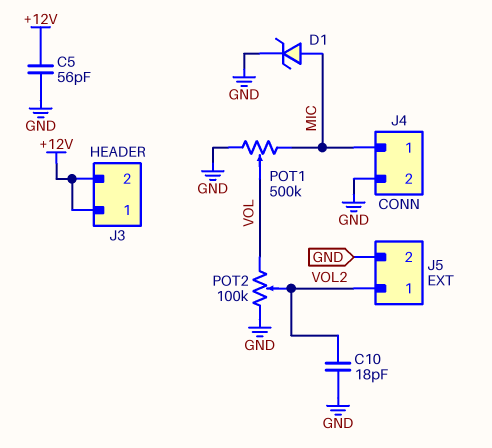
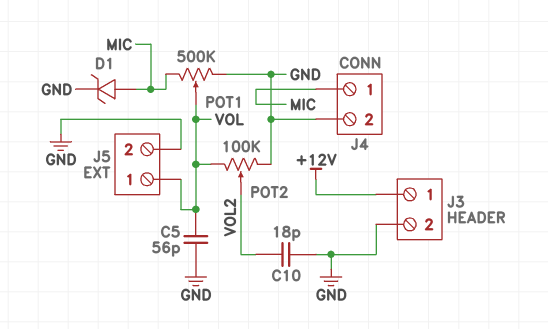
C5: 56pF (+12V, GND) -> 56pF (GND, VOL)
J3 pin 2: +12V -> GND
J5 pin 1: VOL2 -> VOL

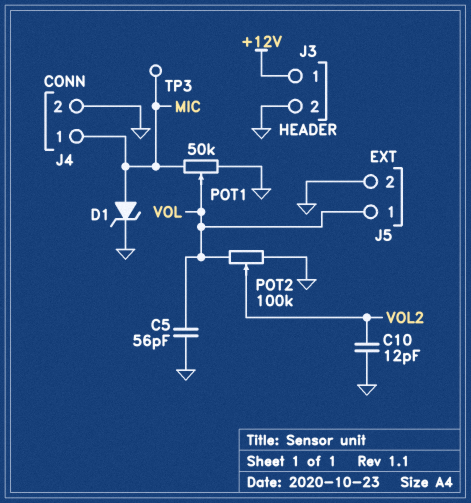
C10: 18pF (GND, VOL2) -> 12pF (GND, VOL2)
POT1: 500k (GND, MIC, wiper VOL) -> 50k (GND, MIC, wiper VOL)
TP3: none -> test point (MIC)

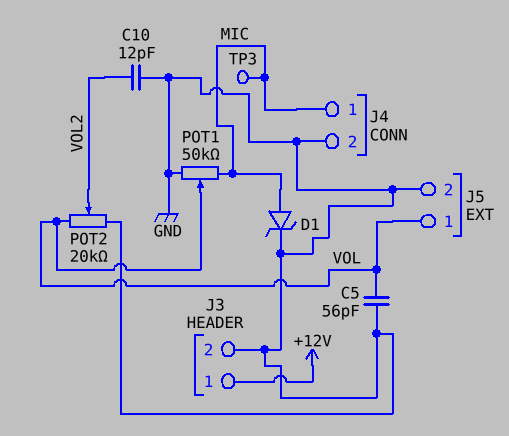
POT2: 100k (GND, VOL, wiper VOL2) -> 20k (GND, VOL, wiper VOL2)

